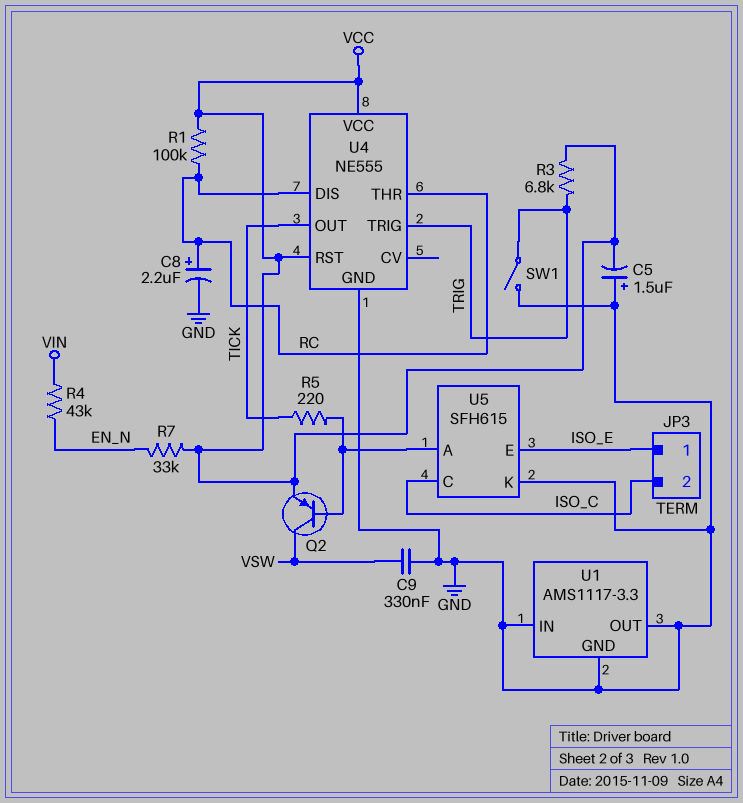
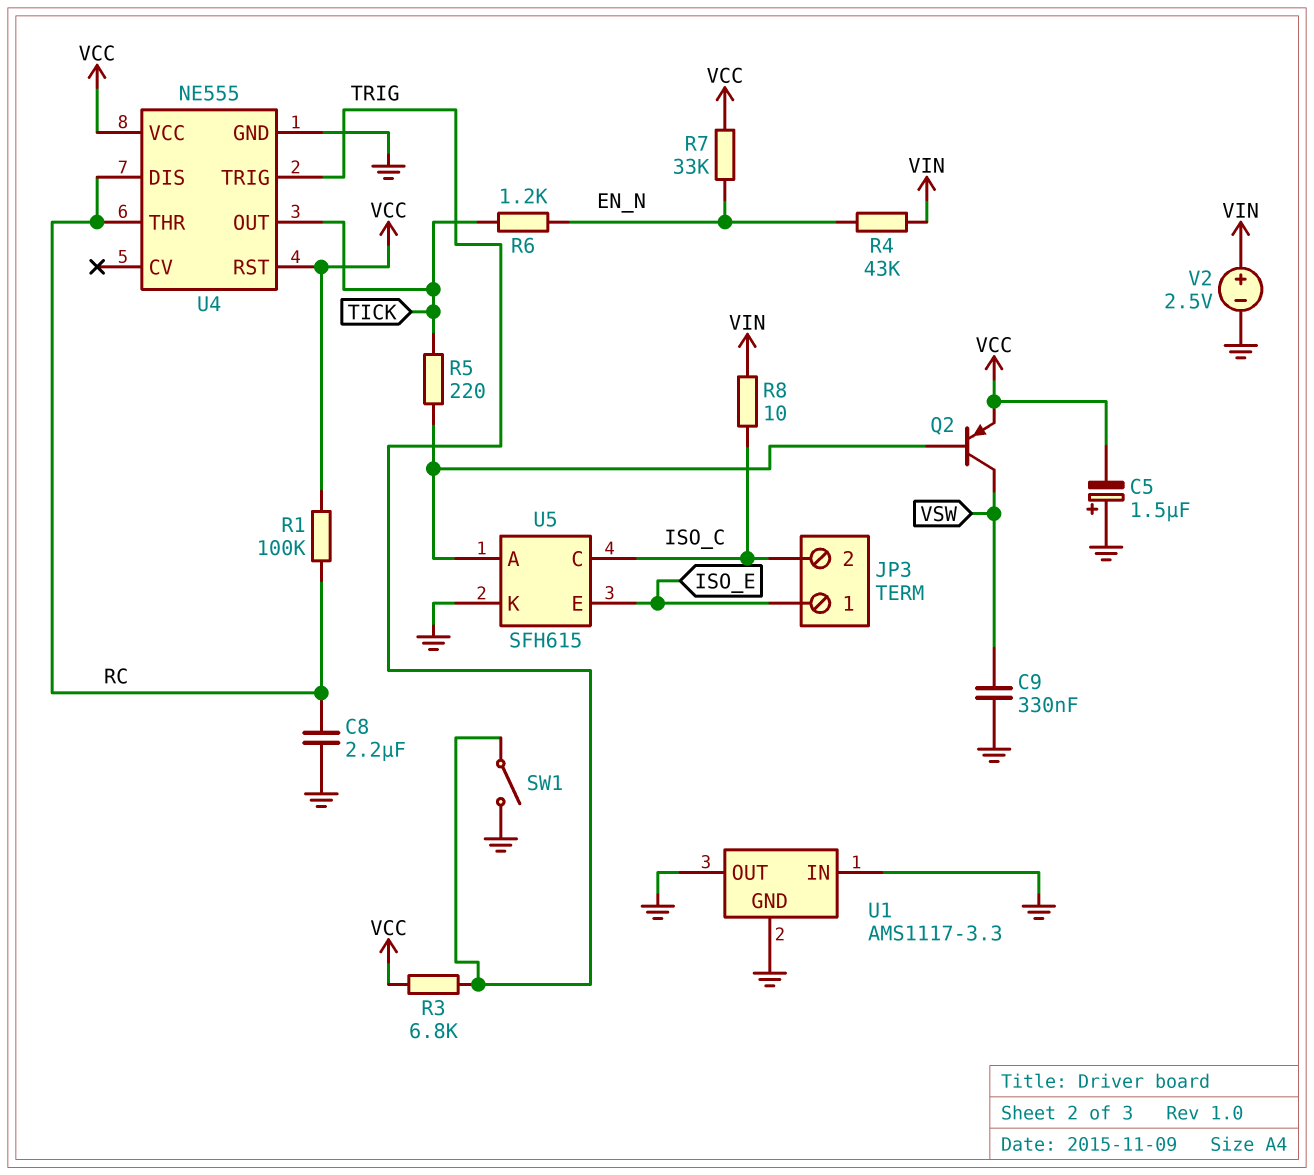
C8: 2.2uF (plus RC, minus GND) -> 2.2uF (GND, RC)
R6: none -> 1.2k (EN_N, TICK)
R8: none -> 10 (ISO_C, VIN)
V2: none -> 2.5V (plus VIN, minus GND)

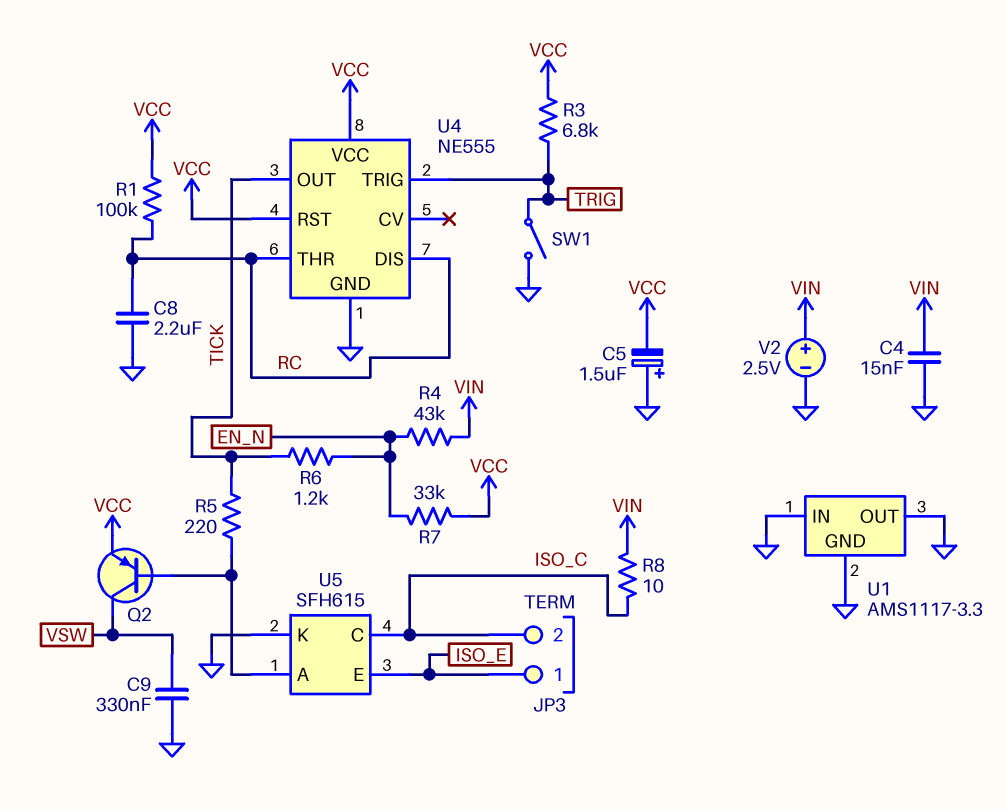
C4: none -> 15nF (GND, VIN)

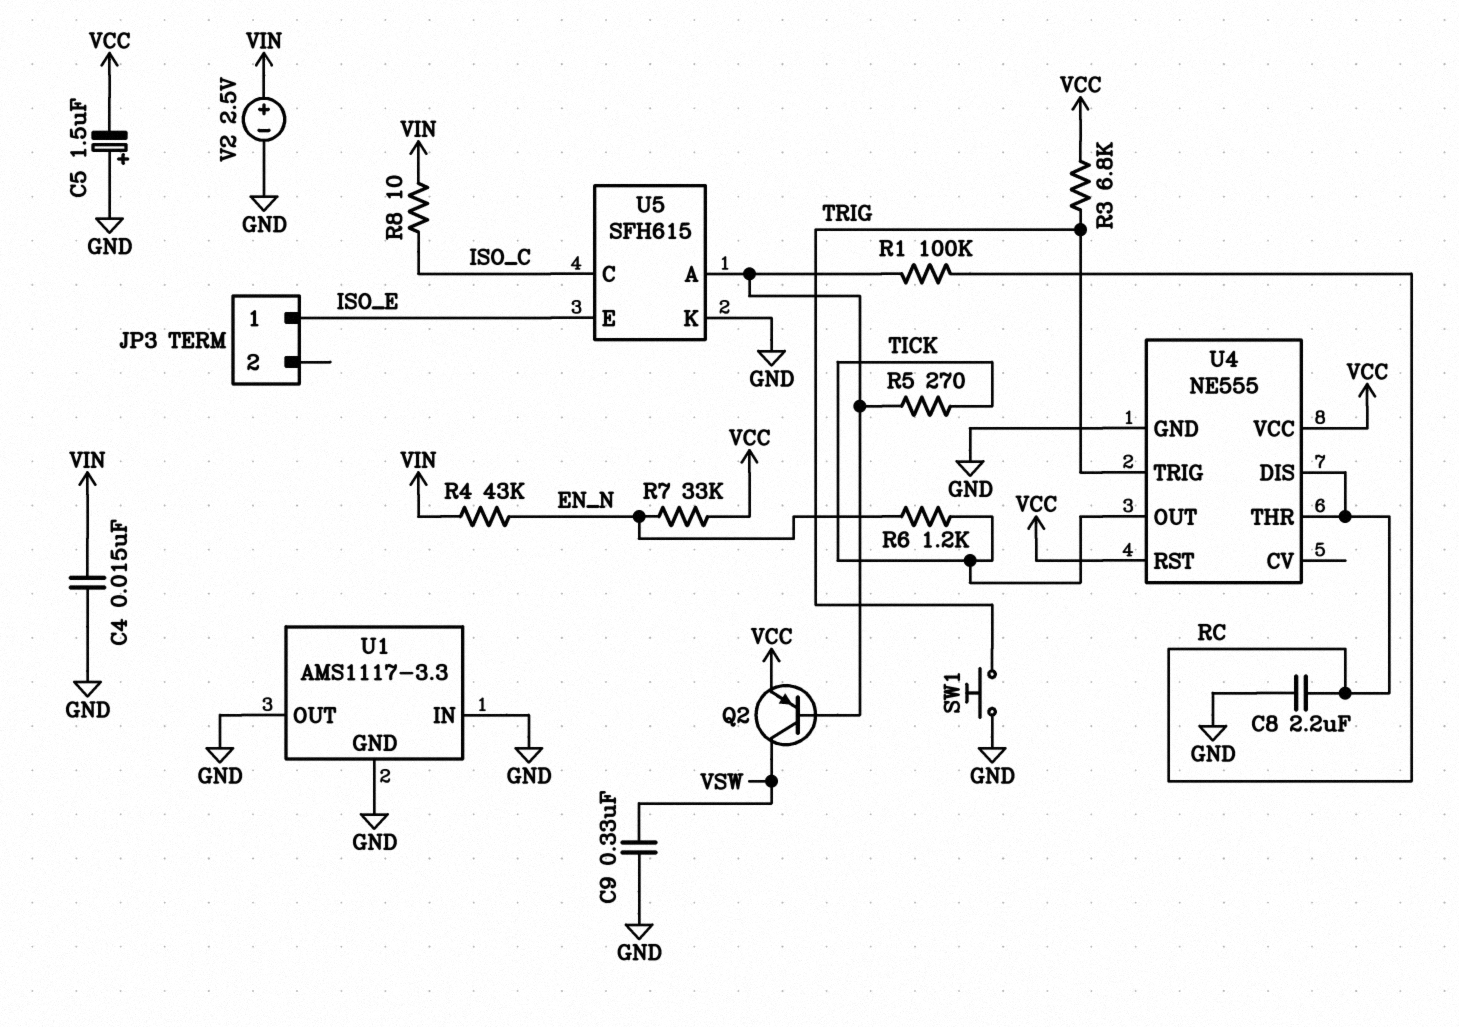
JP3 pin 2: ISO_C -> none
R1: 100k (RC, VCC) -> 100k (RC, U5/A)
R5: 220 (TICK, U5/A) -> 270 (TICK, U5/A)
SW1: switch (GND, TRIG) -> button (GND, TRIG)

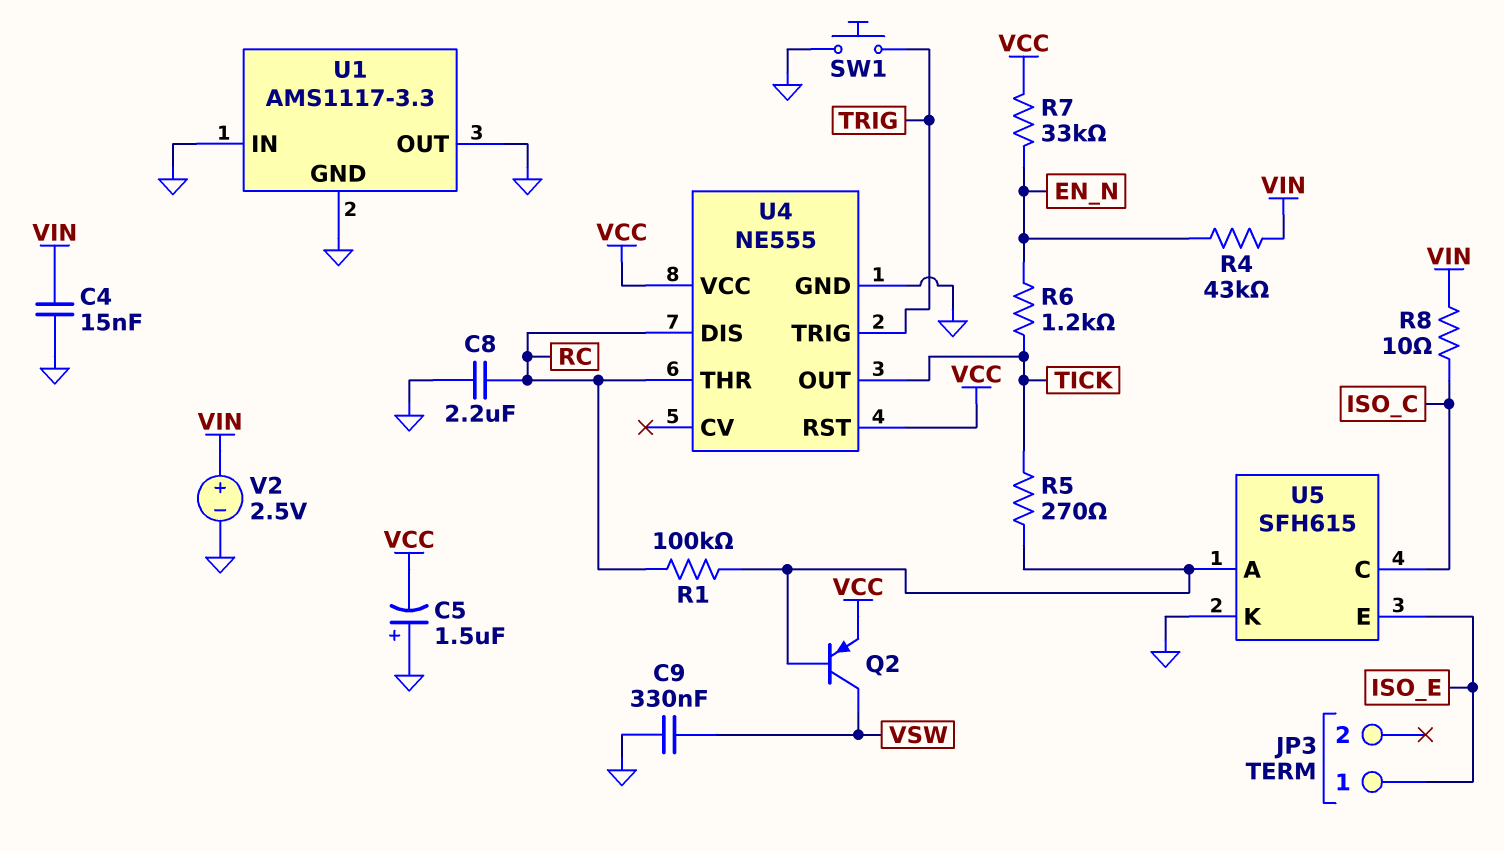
R3: 6.8k (TRIG, VCC) -> none

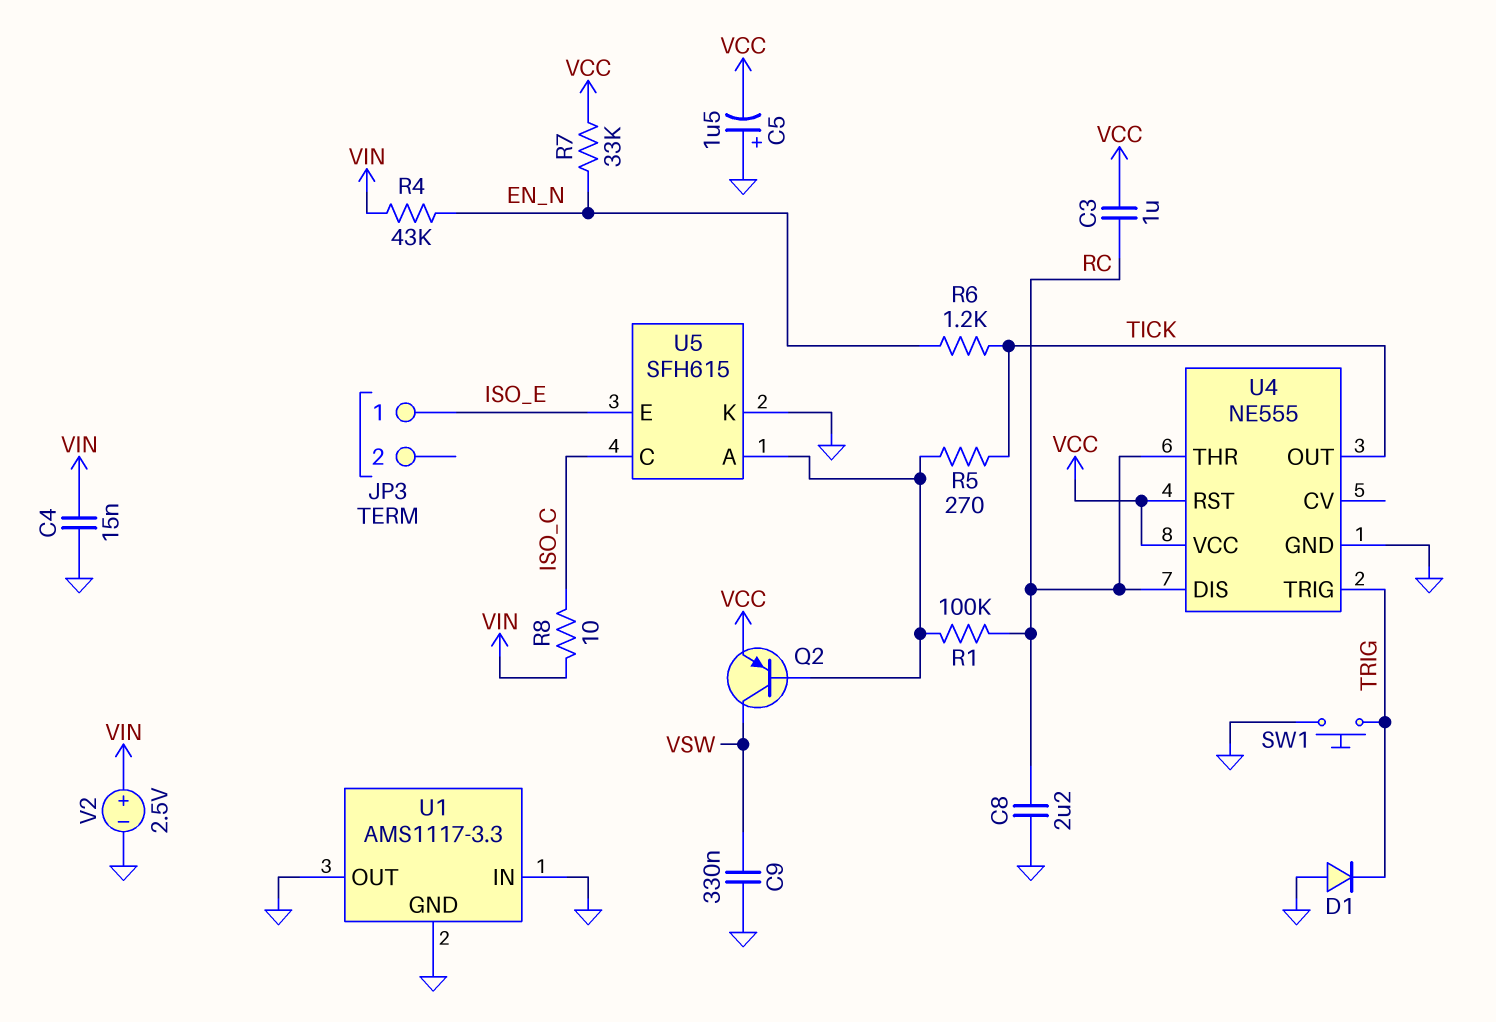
C3: none -> 1uF (RC, VCC)
D1: none -> diode (A GND, K TRIG)

